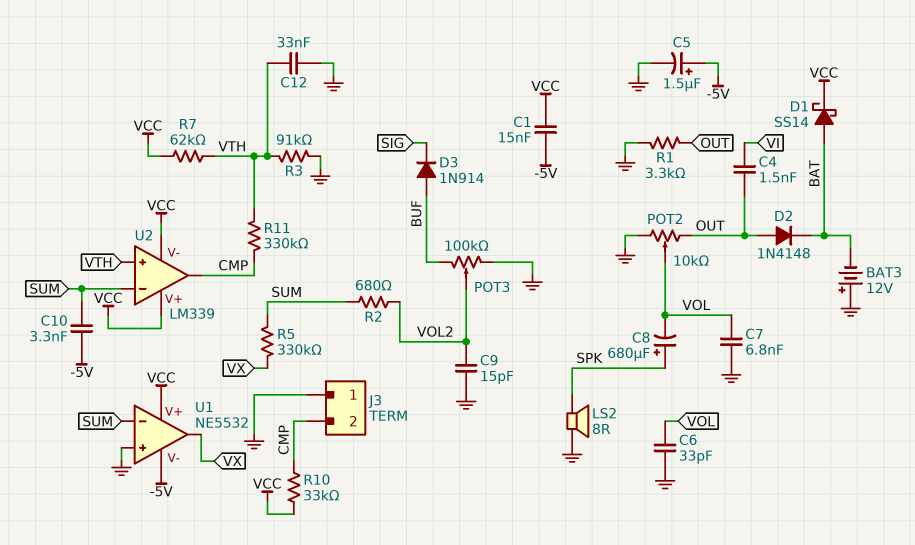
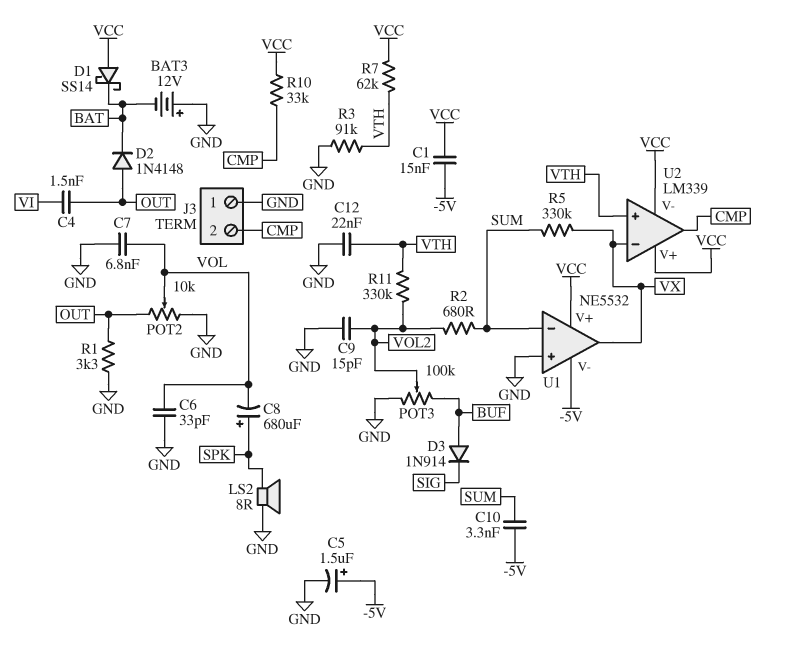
C12: 33nF (GND, VTH) -> 22nF (GND, VTH)
D1: schottky SS14 (A BAT, K VCC) -> schottky SS14 (A VCC, K BAT)
R11: 330k (CMP, VTH) -> 330k (VOL2, VTH)
U2 pin in-: SUM -> VX

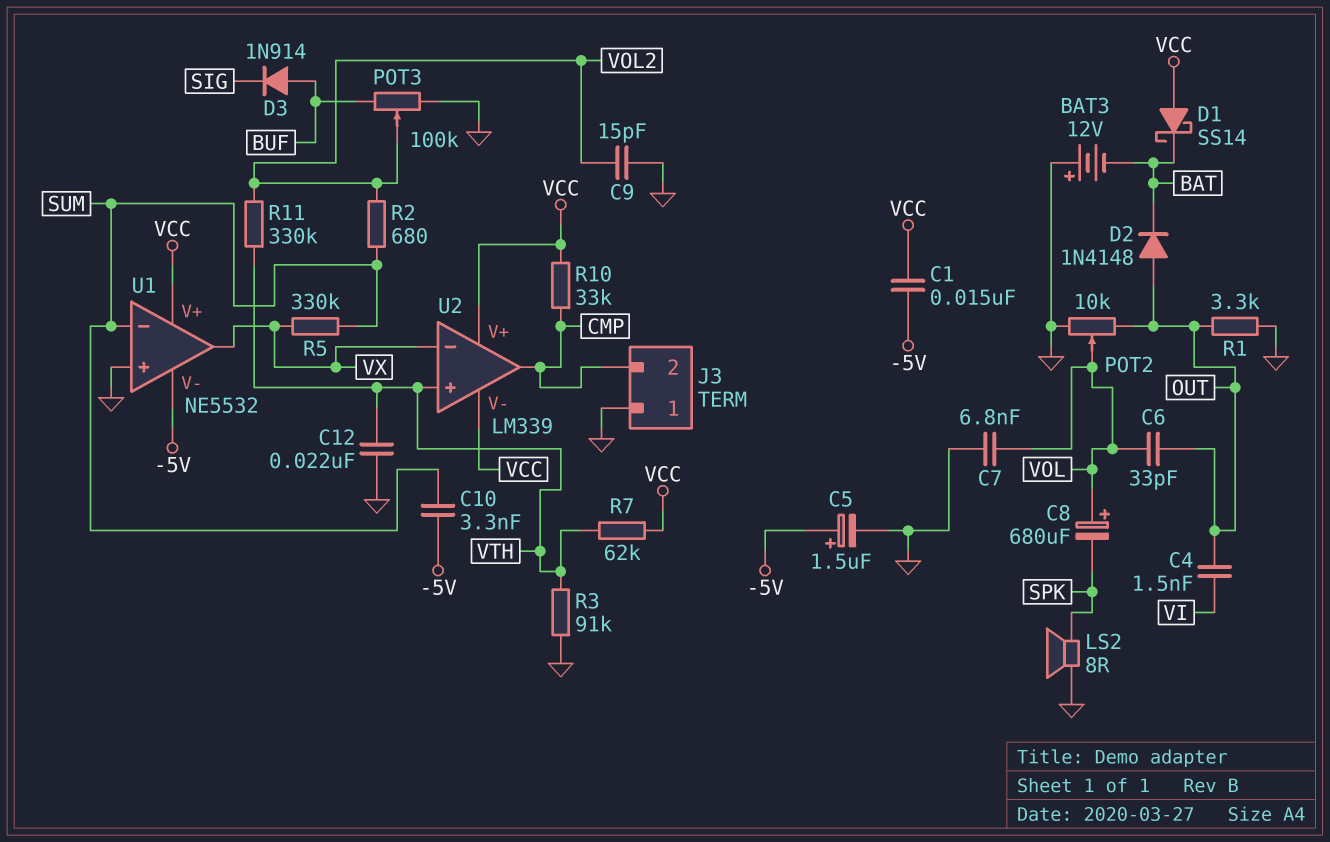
C6: 33pF (GND, VOL) -> 33pF (OUT, VOL)
C8: 680uF (plus SPK, minus VOL) -> 680uF (plus VOL, minus SPK)

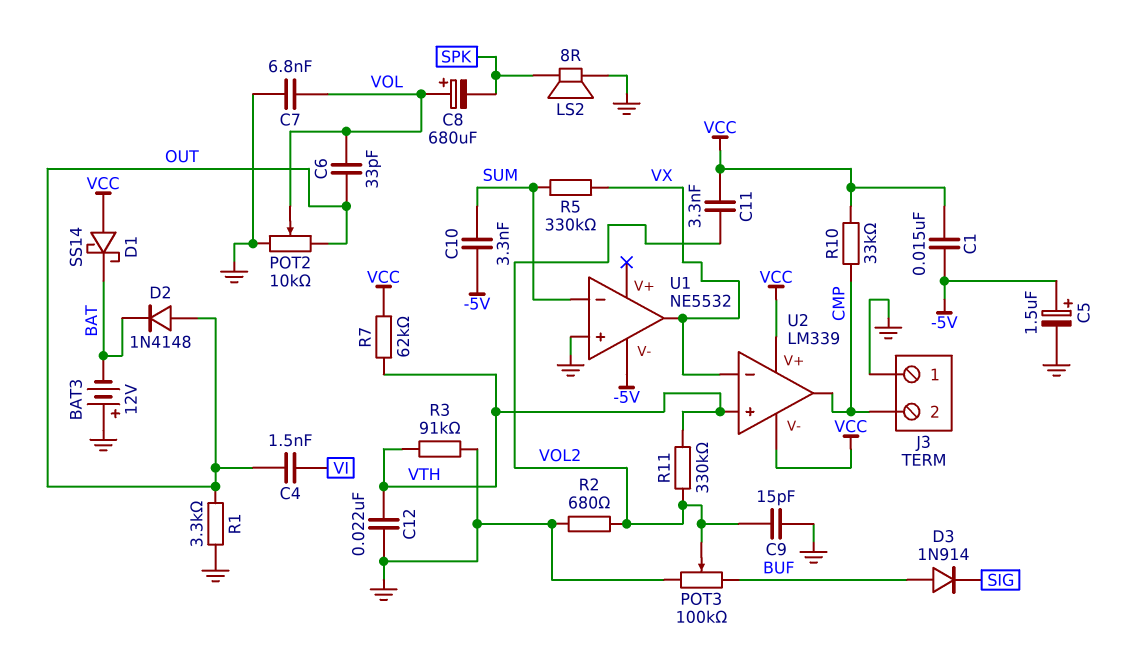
C11: none -> 3.3nF (VCC, VOL2)
R2: 680 (SUM, VOL2) -> 680 (GND, VOL2)
U1 pin V+: VCC -> none

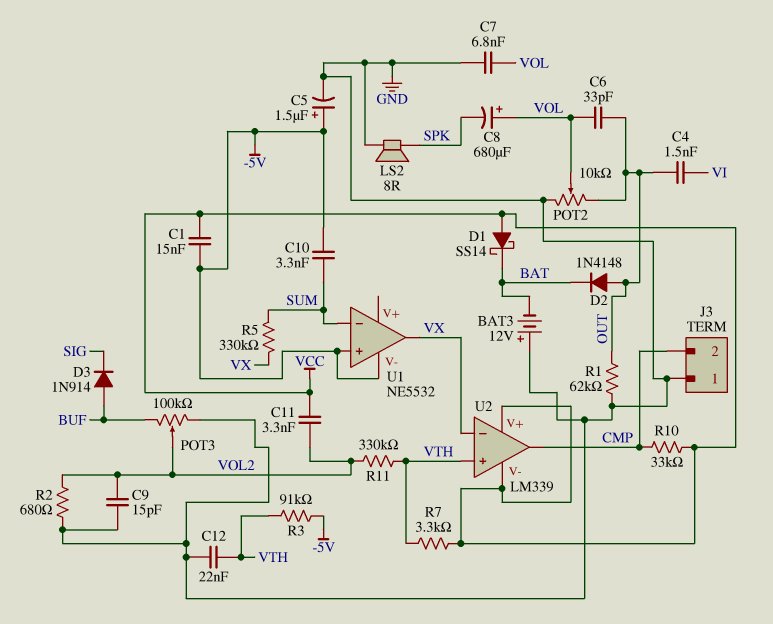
R1: 3.3k (GND, OUT) -> 62k (GND, OUT)
R3: 91k (GND, VTH) -> 91k (-5V, VTH)
R7: 62k (VCC, VTH) -> 3.3k (VCC, VTH)
U1 pin in+: GND -> -5V

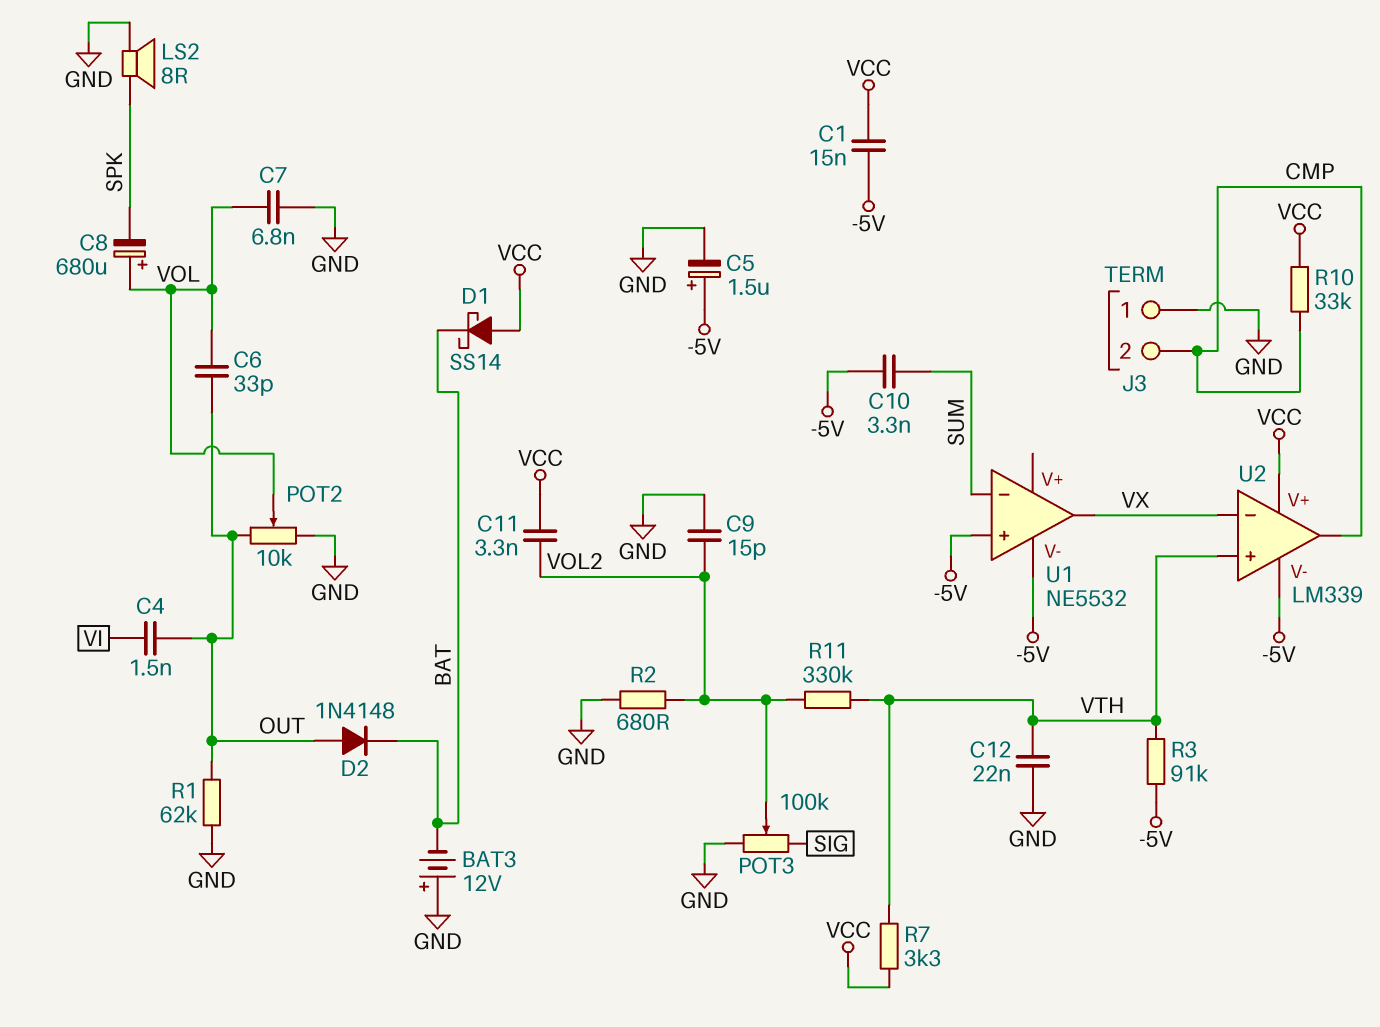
D3: diode 1N914 (A BUF, K SIG) -> none
POT3: 100k (BUF, GND, wiper VOL2) -> 100k (GND, SIG, wiper VOL2)
R5: 330k (SUM, VX) -> none
U2 pin V-: VCC -> -5V

